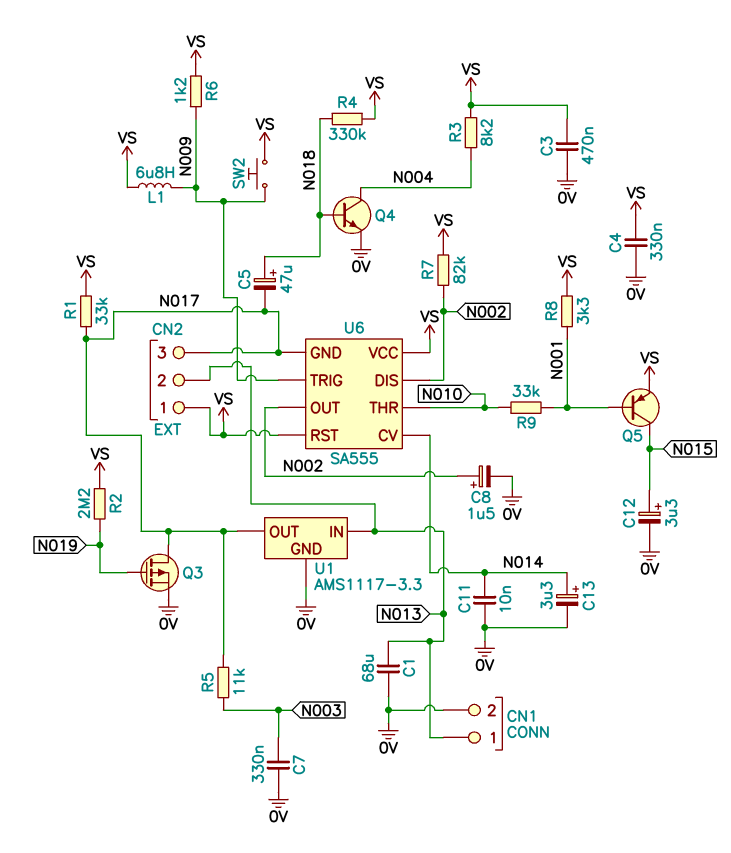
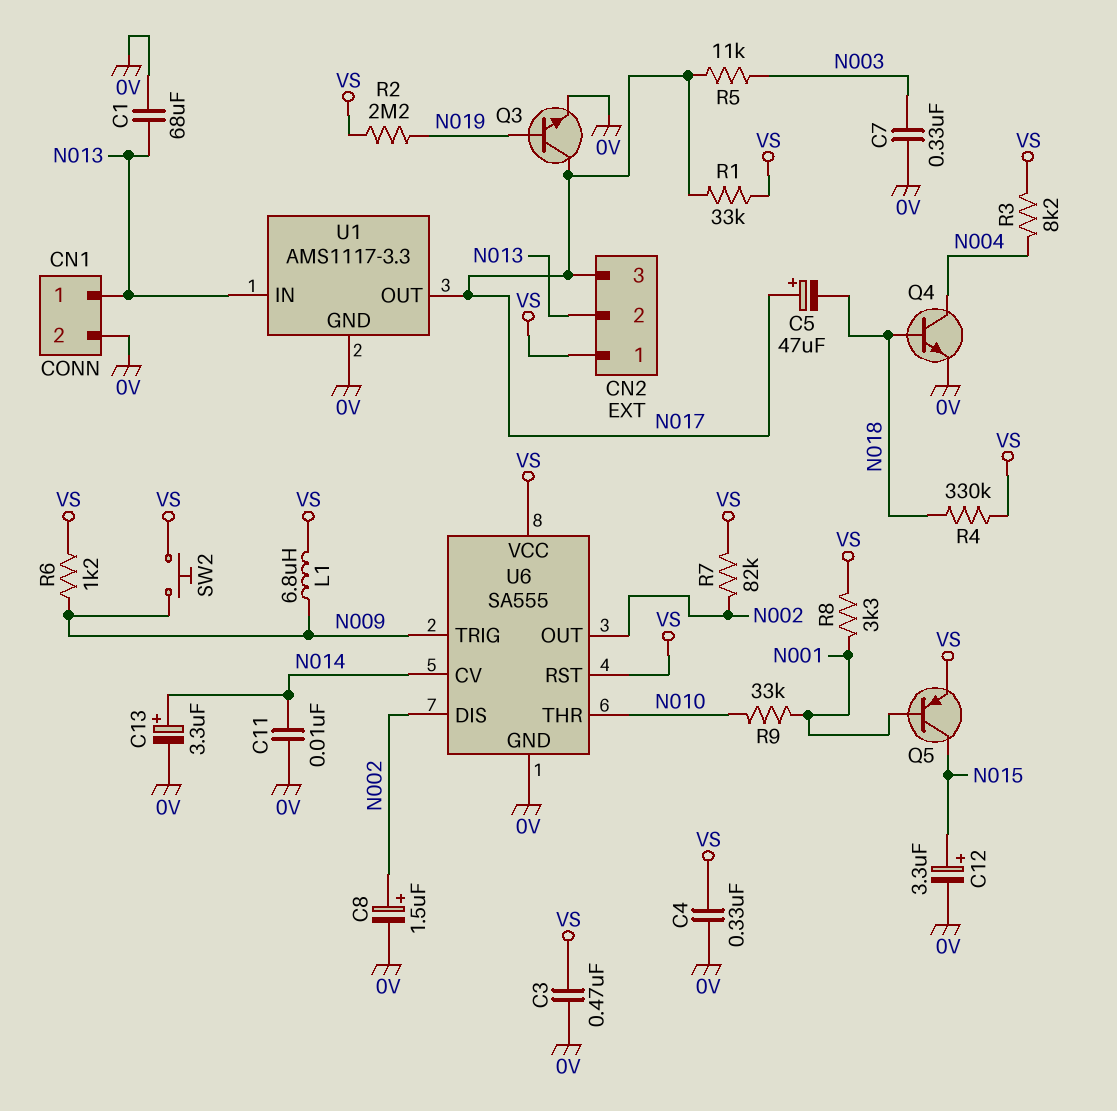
C5: 47uF (plus N018, minus N017) -> 47uF (plus N017, minus N018)
Q3: PMOS (G N019, D N017, S 0V) -> NPN (B N019, C N017, E 0V)
U6 pin GND: N017 -> 0V

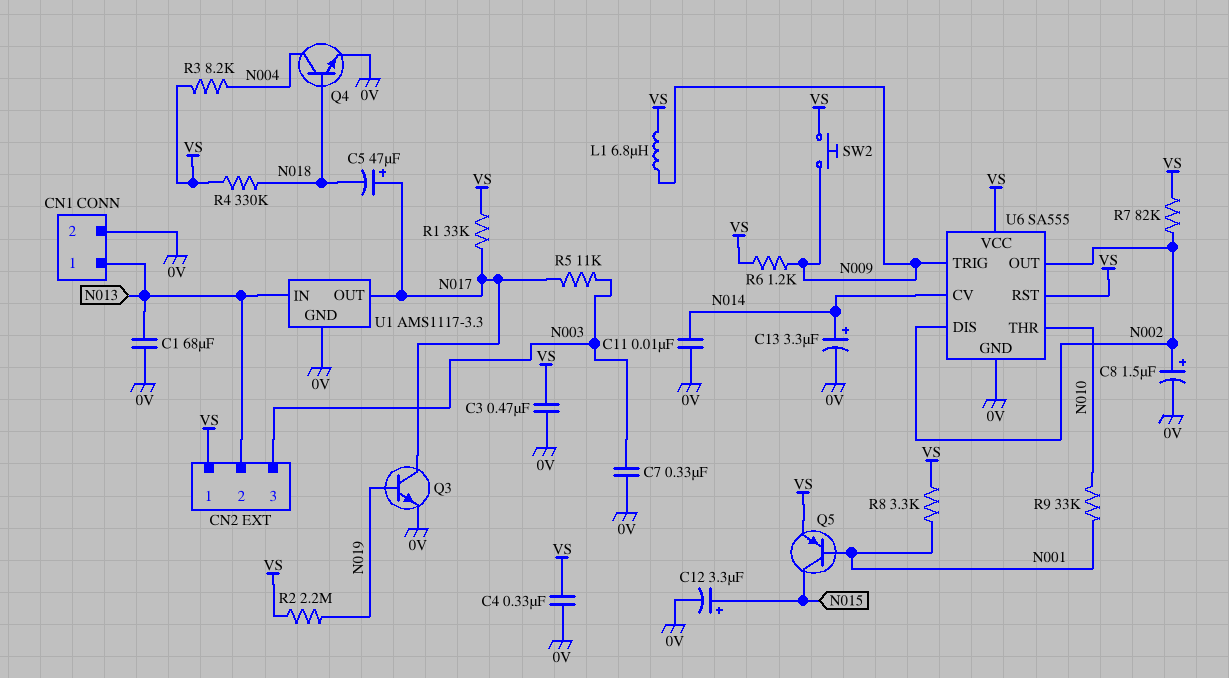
CN2 pin 3: N017 -> N003

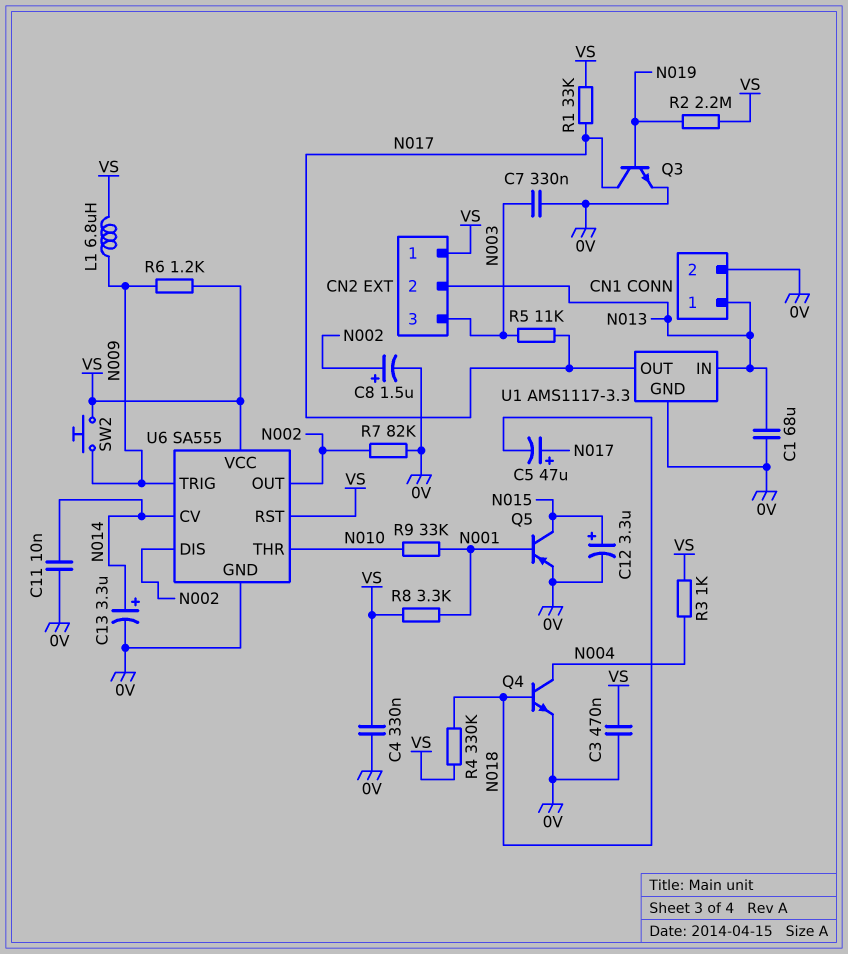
Q5: PNP (B N001, C N015, E VS) -> PNP (B N001, C N015, E 0V)
R3: 8.2k (N004, VS) -> 1k (N004, VS)
R7: 82k (N002, VS) -> 82k (0V, N002)

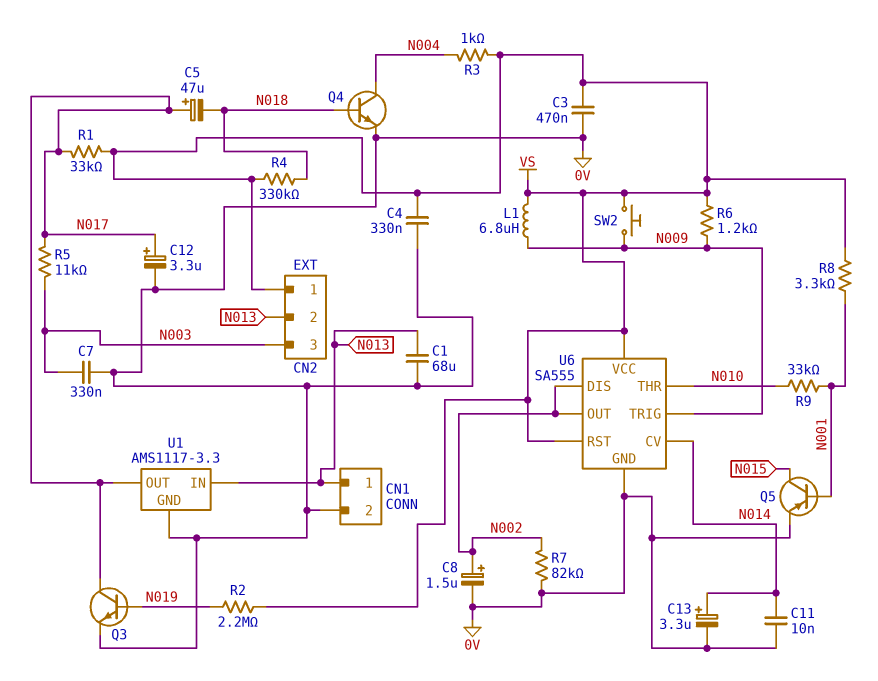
C12: 3.3uF (plus N015, minus 0V) -> 3.3uF (plus N017, minus 0V)

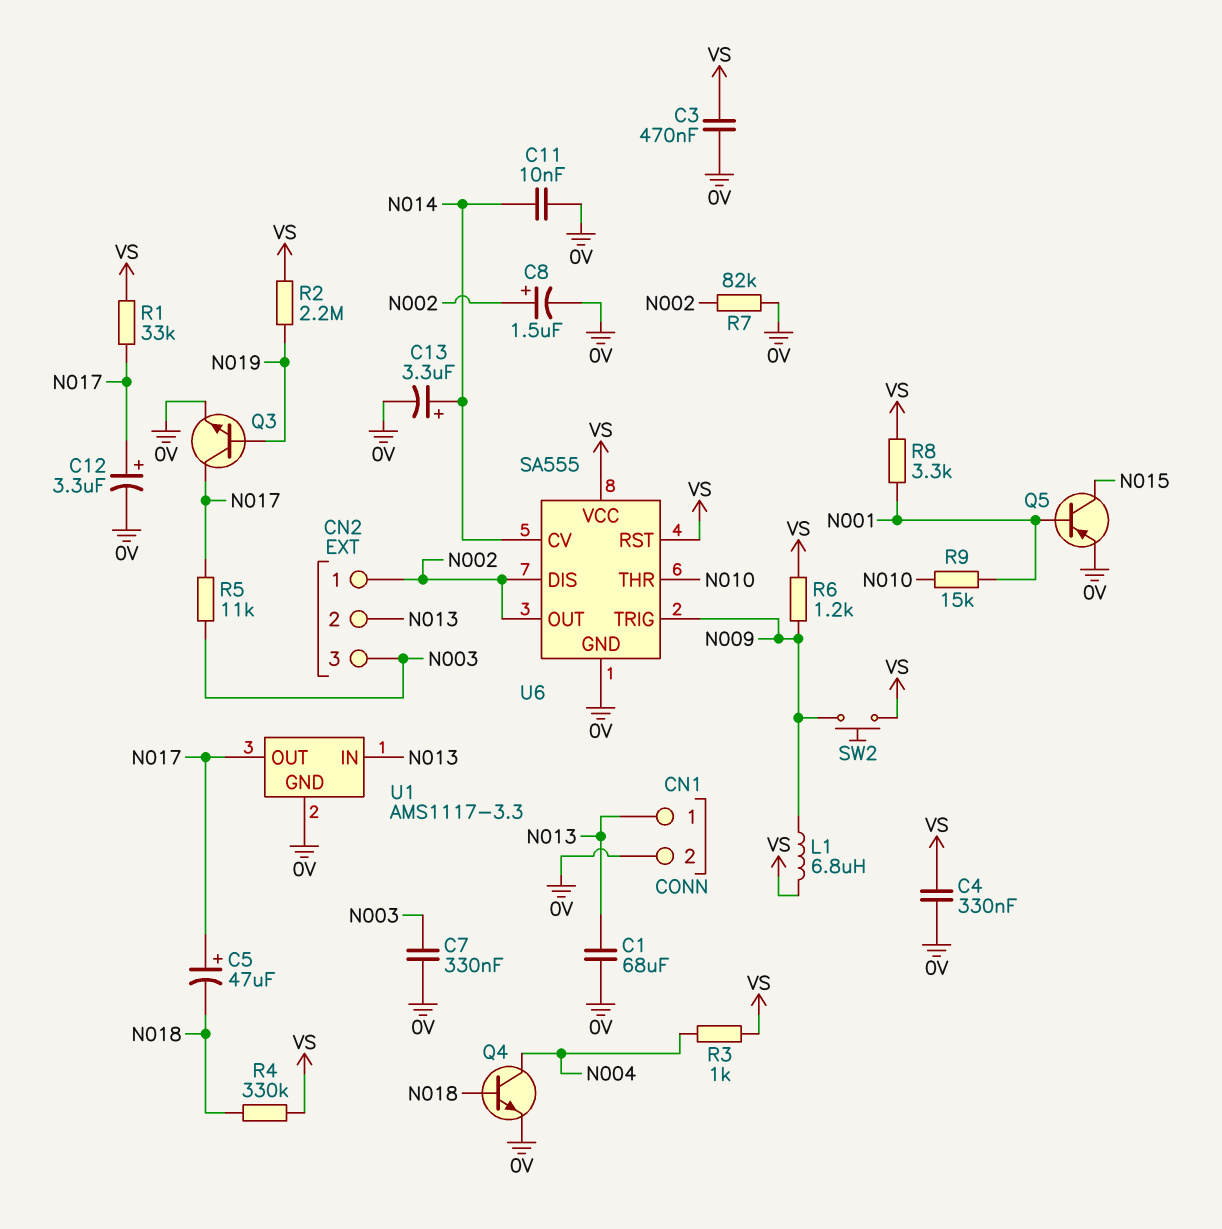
CN2 pin 1: VS -> N002
R9: 33k (N001, N010) -> 15k (N001, N010)

